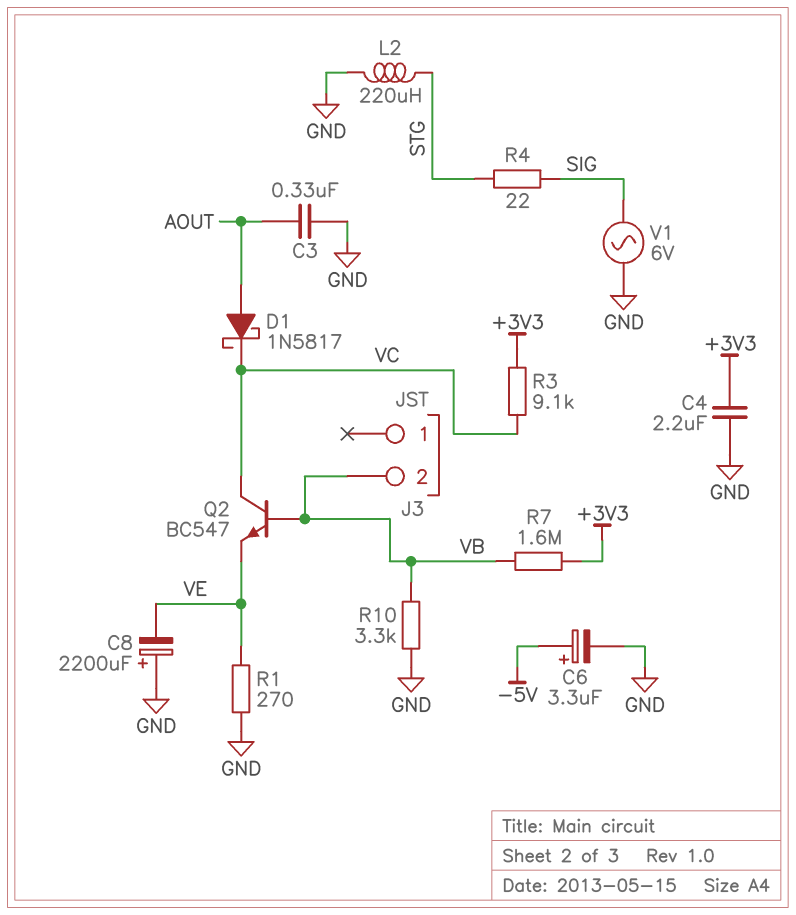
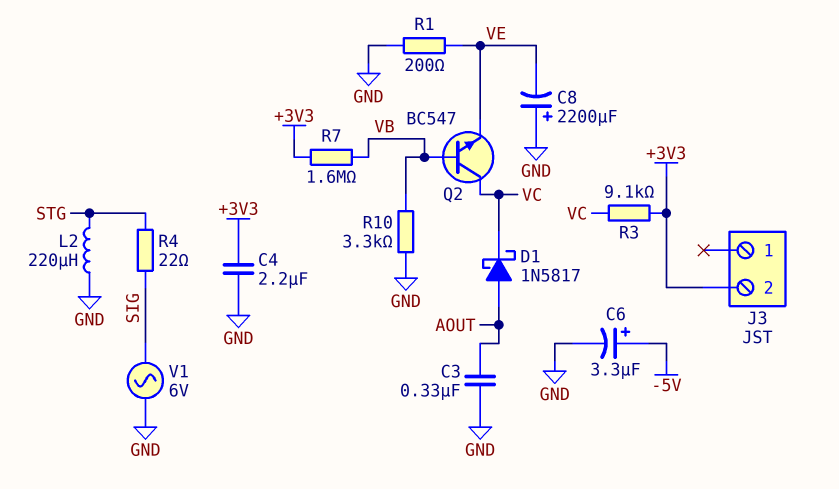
J3 pin 2: VB -> +3V3
R1: 270 (GND, VE) -> 200 (GND, VE)

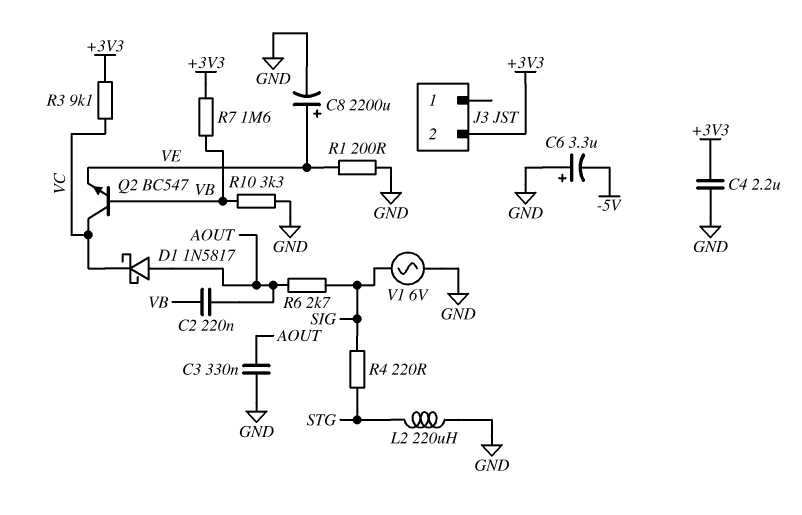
C2: none -> 220nF (AOUT, VB)
C6: 3.3uF (plus -5V, minus GND) -> 3.3uF (plus GND, minus -5V)
C8: 2200uF (plus GND, minus VE) -> 2200uF (plus VE, minus GND)
R4: 22 (SIG, STG) -> 220 (SIG, STG)
R6: none -> 2.7k (AOUT, SIG)

